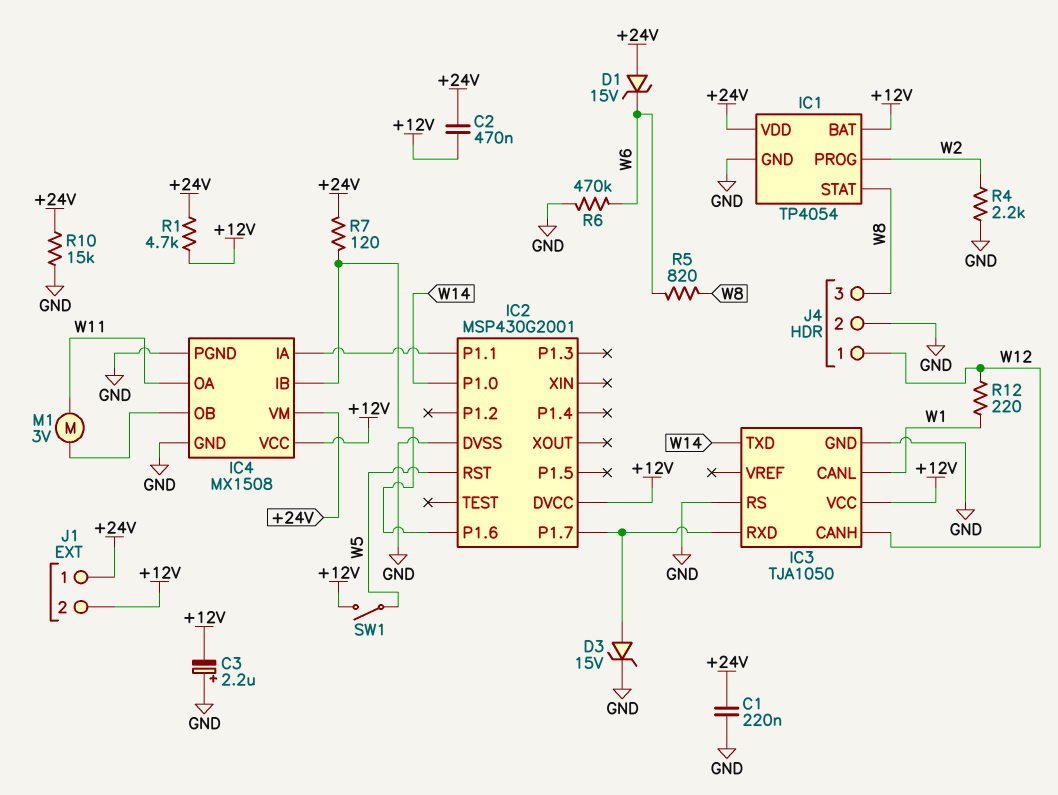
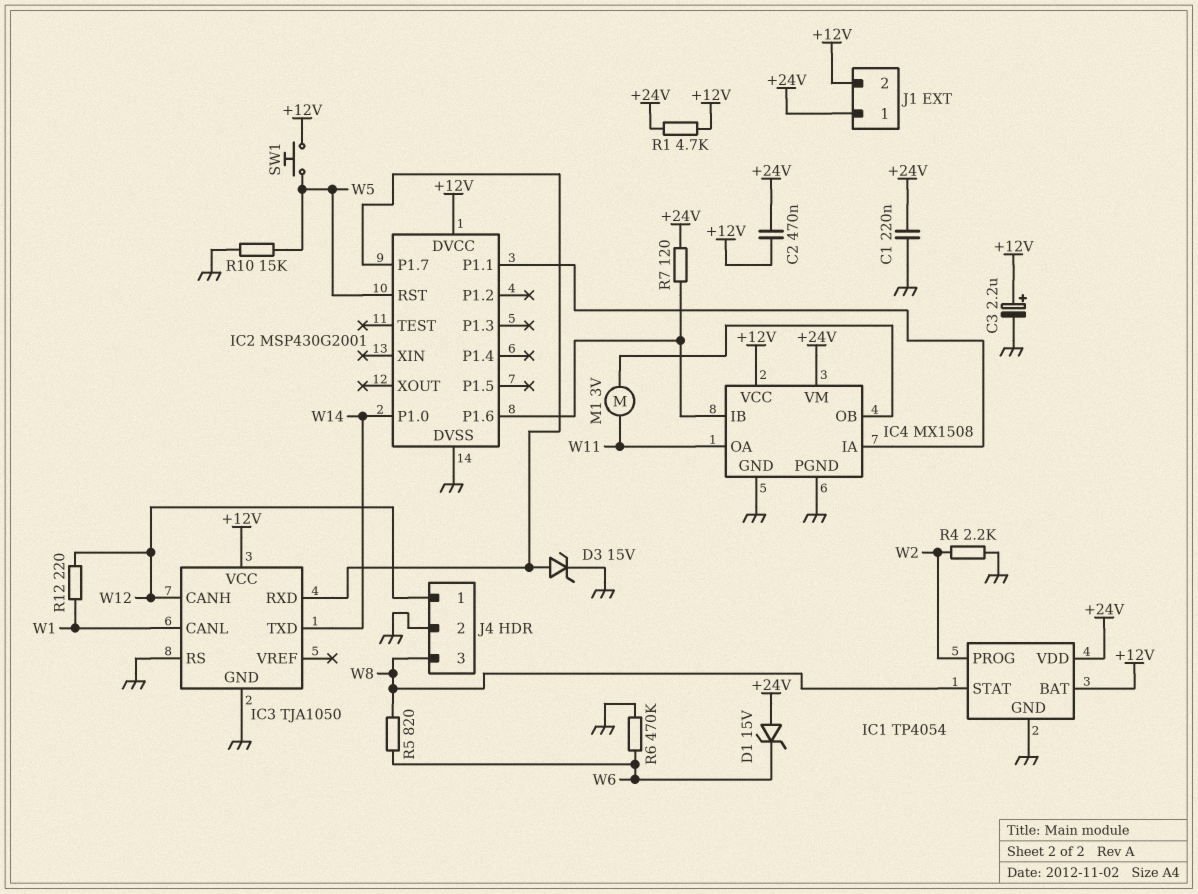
C3: 2.2uF (plus GND, minus +12V) -> 2.2uF (plus +12V, minus GND)
R10: 15k (+24V, GND) -> 15k (GND, W5)
SW1: switch (+12V, W5) -> button (+12V, W5)

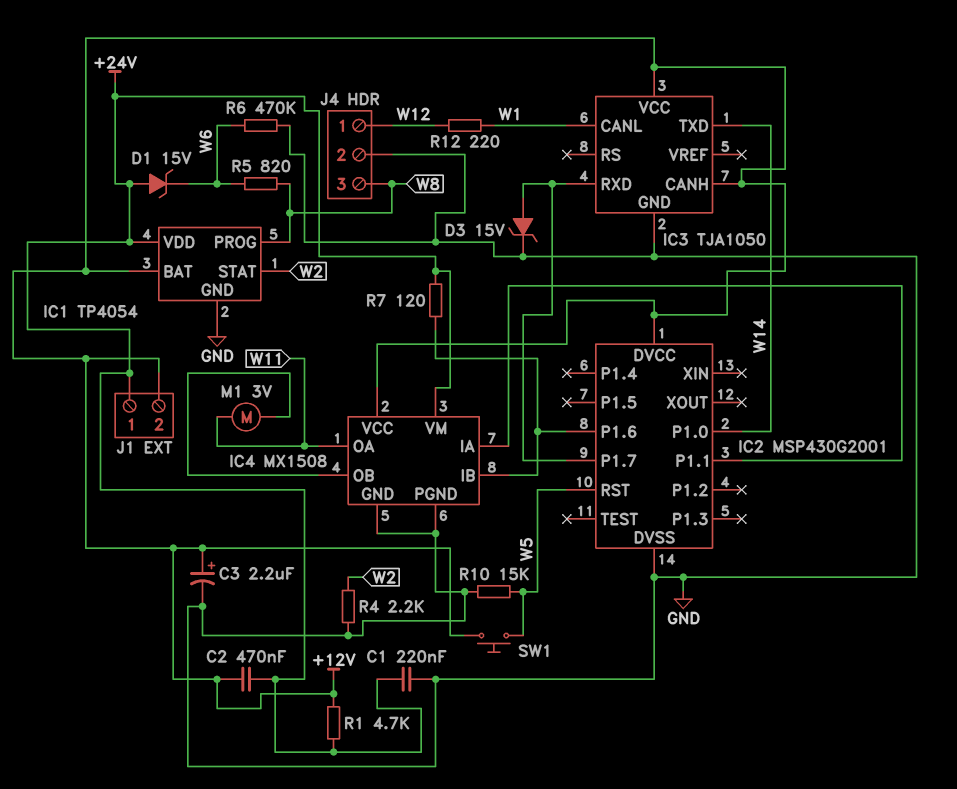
IC1 pin PROG: W2 -> W8
IC1 pin STAT: W8 -> W2
IC3 pin CANH: W12 -> +12V
IC3 pin RS: GND -> none

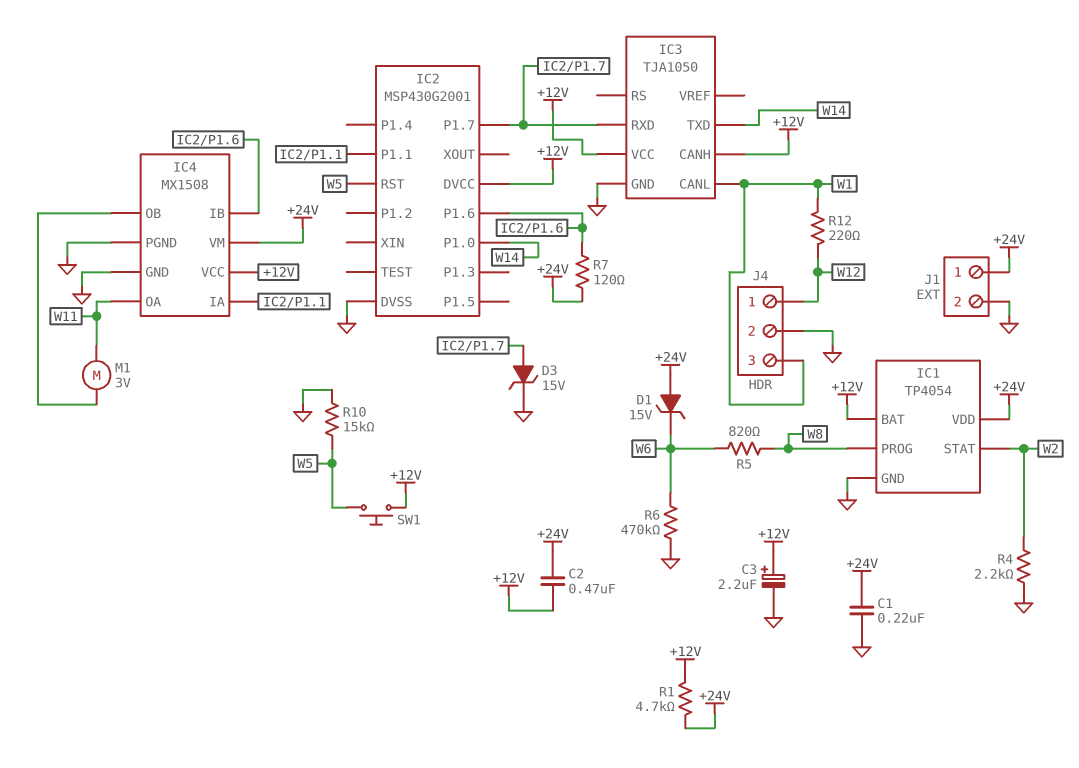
J1 pin 2: +12V -> GND
J4 pin 3: W8 -> W1

